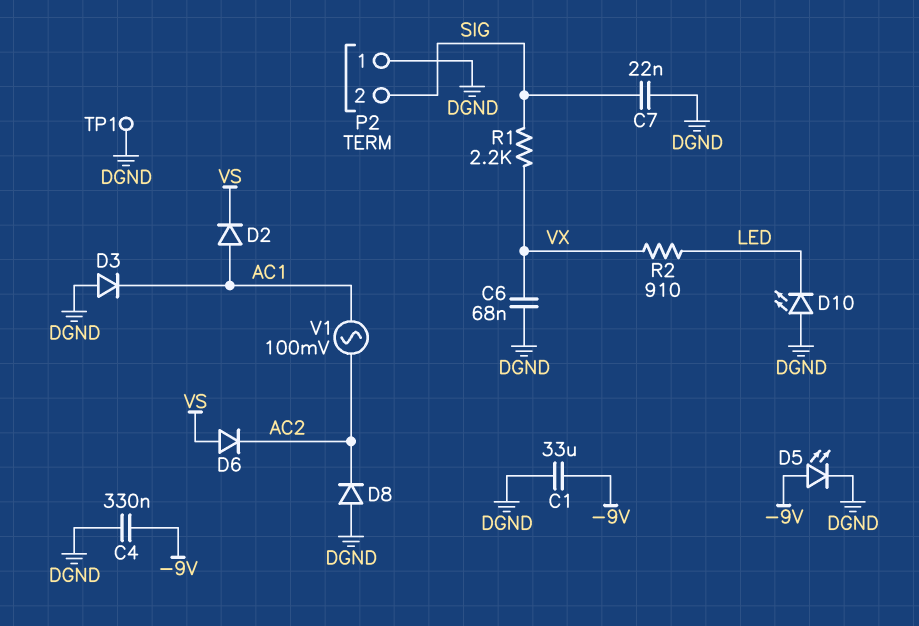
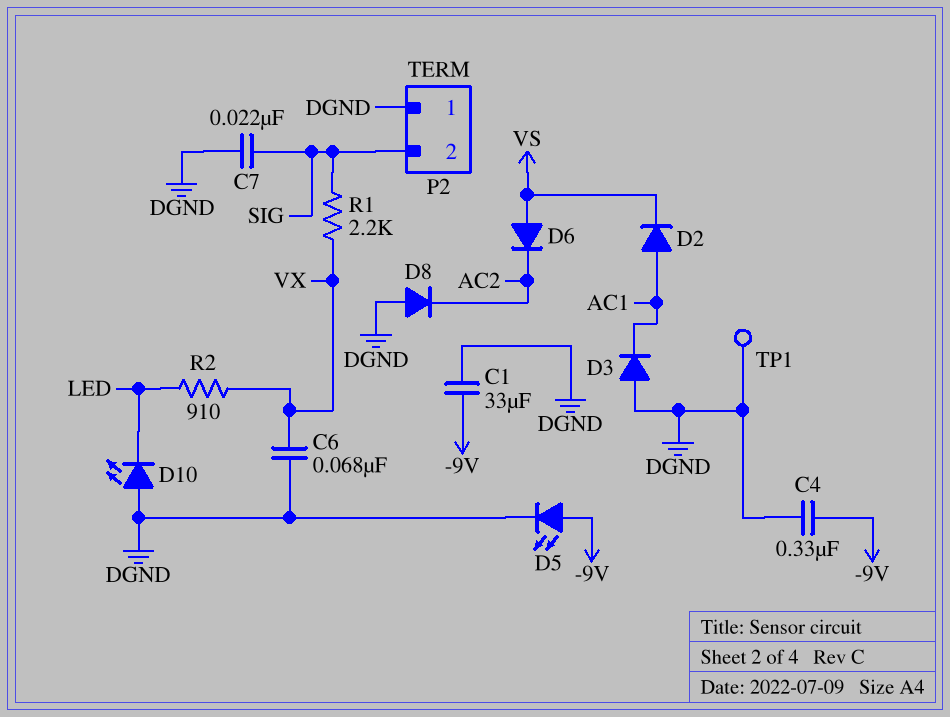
V1: AC 100mV (AC1, AC2) -> none

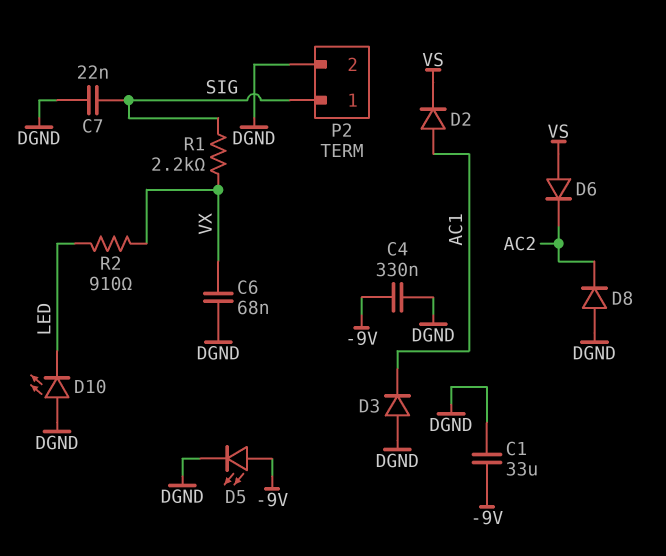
P2 pin 1: DGND -> SIG
P2 pin 2: SIG -> DGND
TP1: test point (DGND) -> none

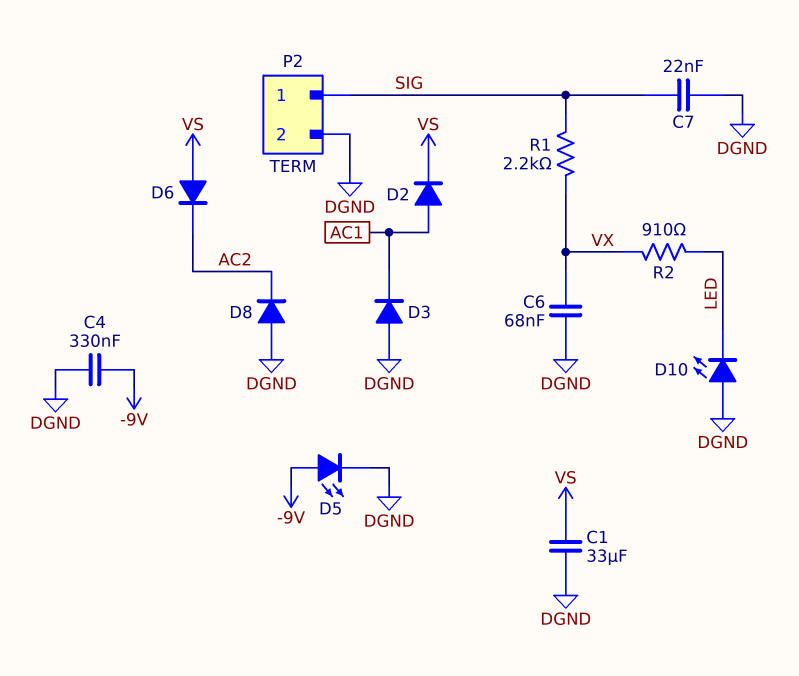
C1: 33uF (-9V, DGND) -> 33uF (DGND, VS)

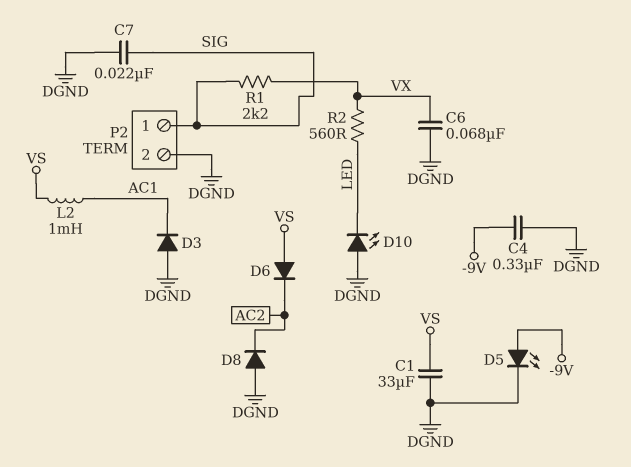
D2: diode (A AC1, K VS) -> none
L2: none -> 1mH (AC1, VS)
R2: 910 (LED, VX) -> 560 (LED, VX)

